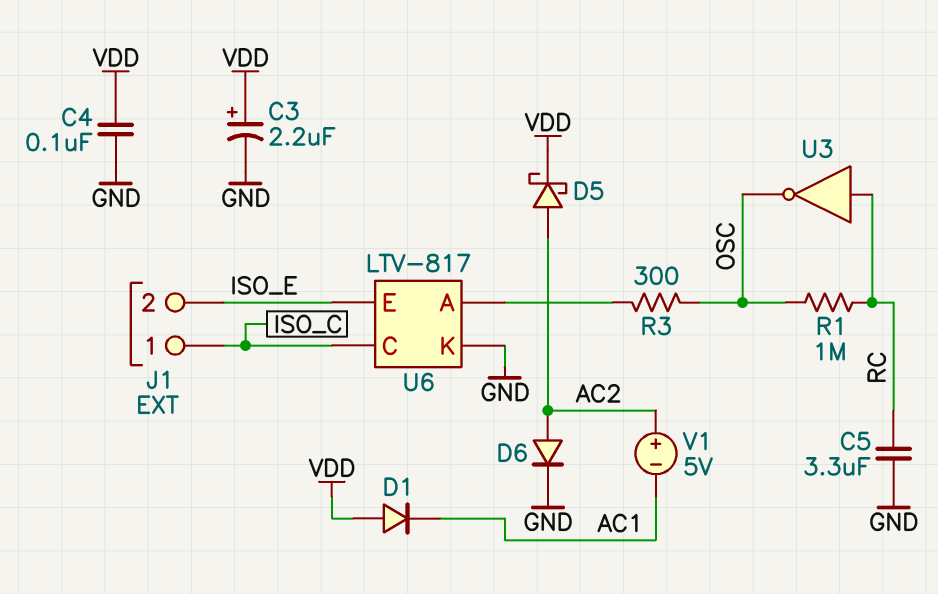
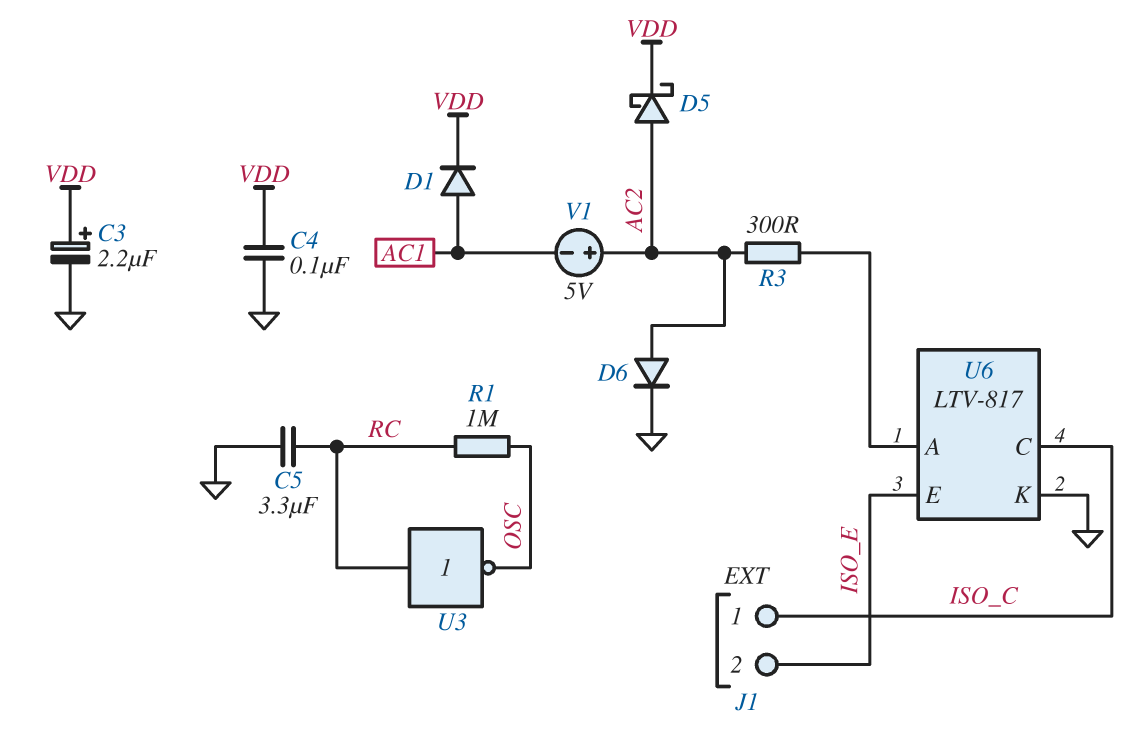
D1: diode (A VDD, K AC1) -> diode (A AC1, K VDD)
R3: 300 (OSC, U6/A) -> 300 (AC2, U6/A)

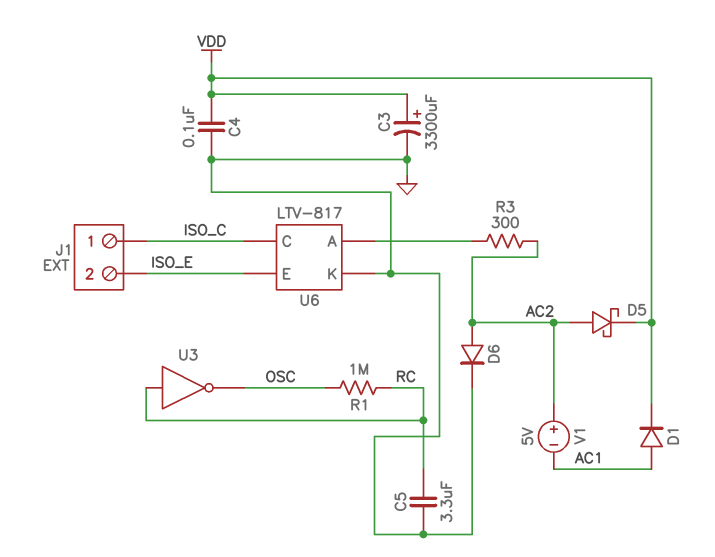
C3: 2.2uF (plus VDD, minus GND) -> 3300uF (plus VDD, minus GND)

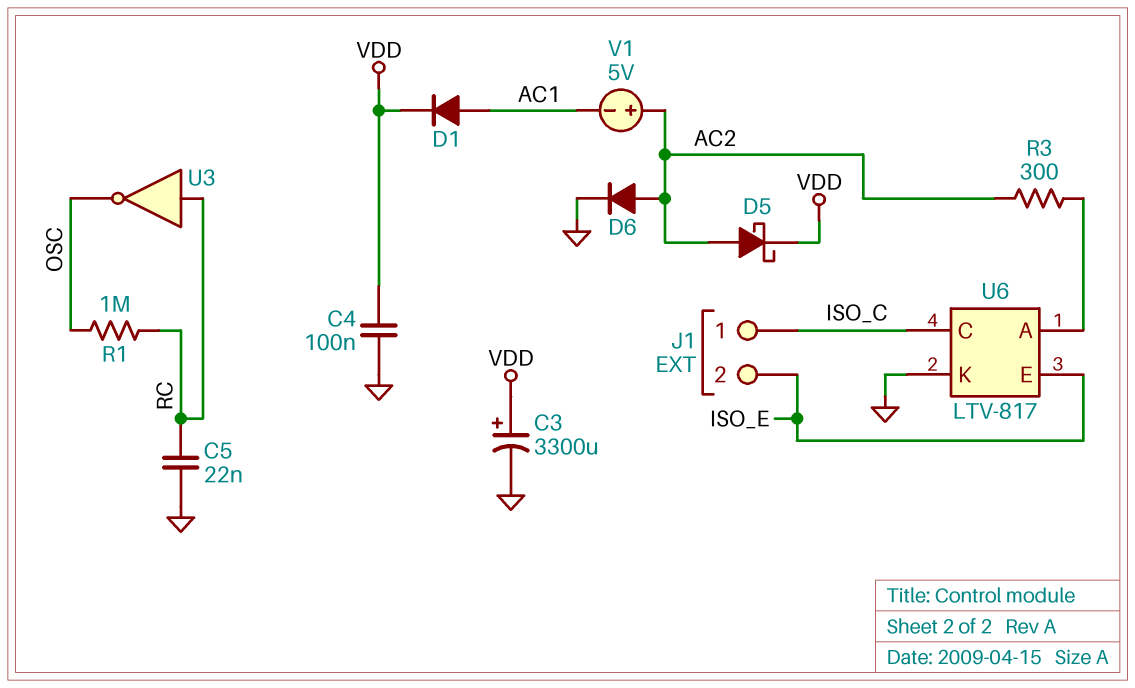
C5: 3.3uF (GND, RC) -> 22nF (GND, RC)

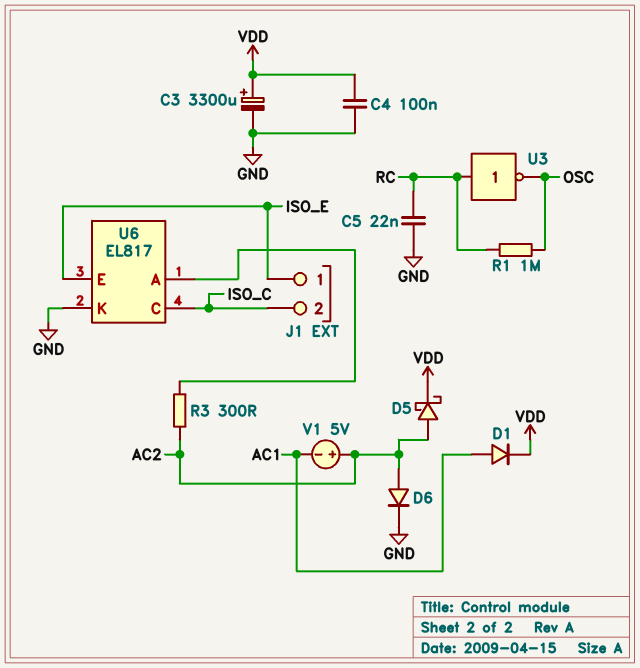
J1 pin 1: ISO_C -> ISO_E
J1 pin 2: ISO_E -> ISO_C
U6: LTV-817 -> EL817

